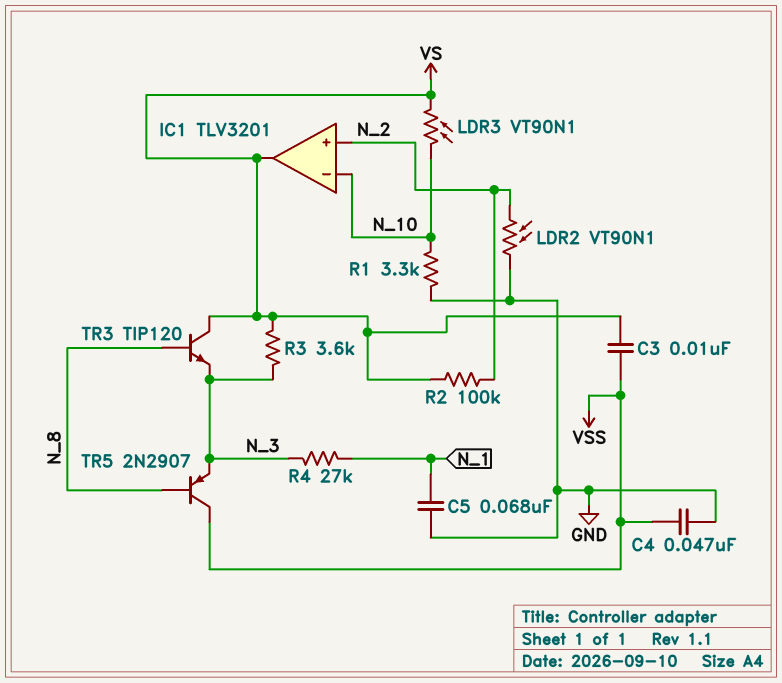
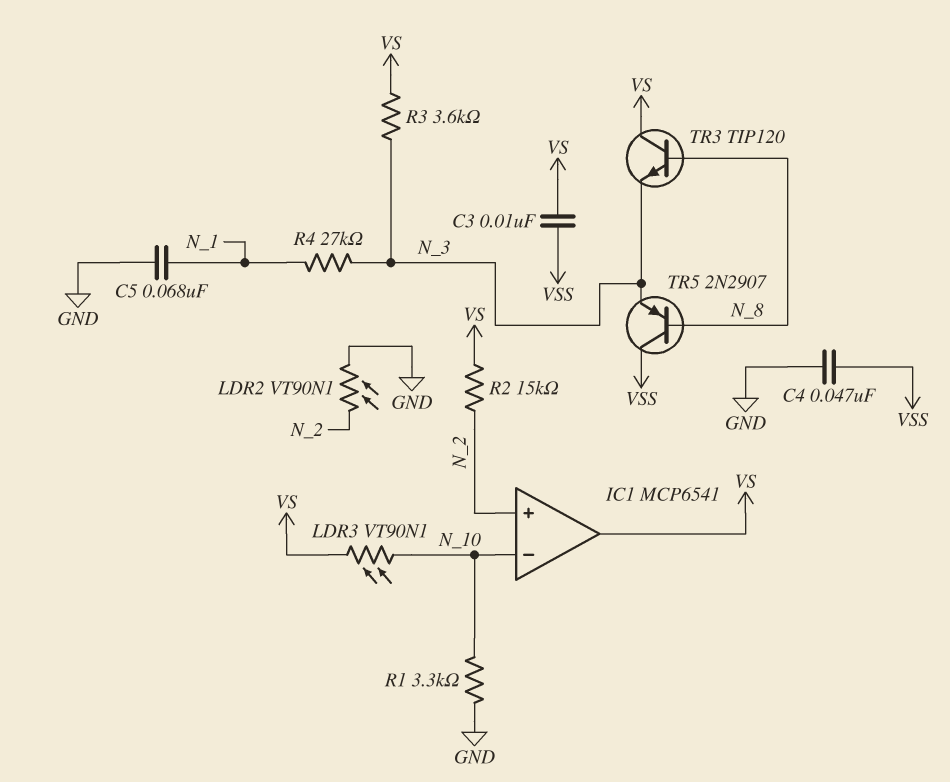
IC1: TLV3201 -> MCP6541
R2: 100k (N_2, VS) -> 15k (N_2, VS)

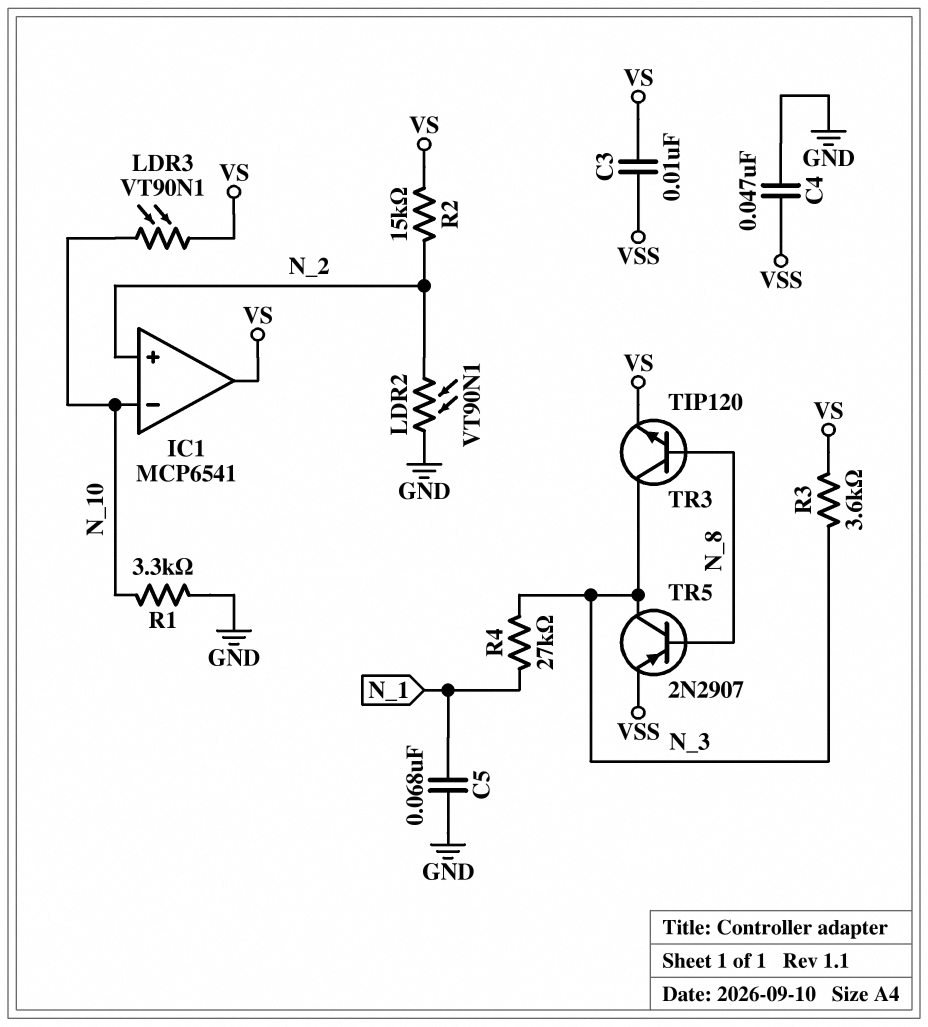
TR3: NPN TIP120 (B N_8, C VS, E N_3) -> NPN TIP120 (B N_8, C N_3, E VS)
TR5: PNP 2N2907 (B N_8, C VSS, E N_3) -> PNP 2N2907 (B N_8, C N_3, E VSS)

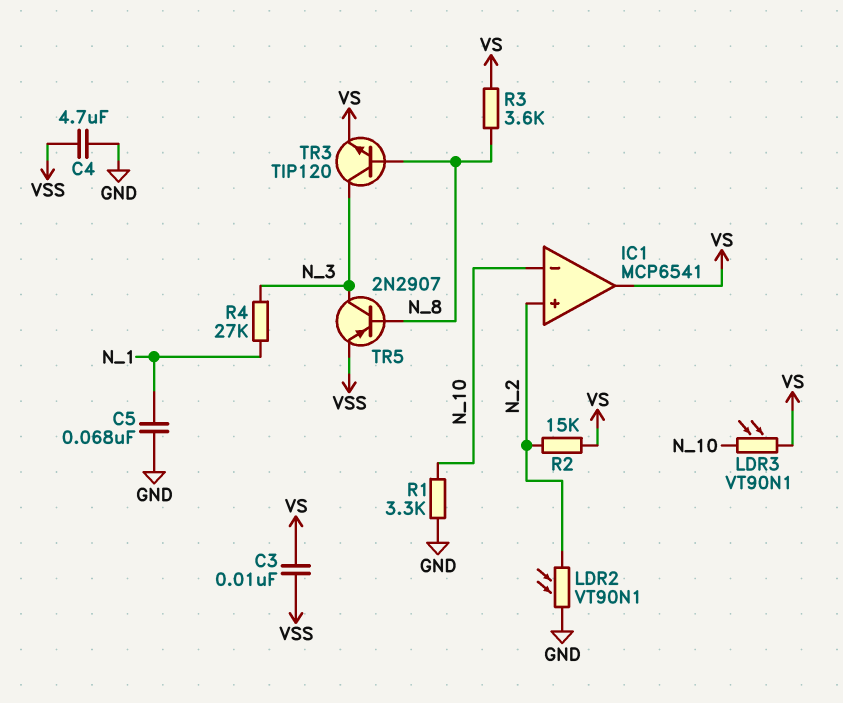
C4: 47nF (GND, VSS) -> 4.7uF (GND, VSS)
R3: 3.6k (N_3, VS) -> 3.6k (N_8, VS)

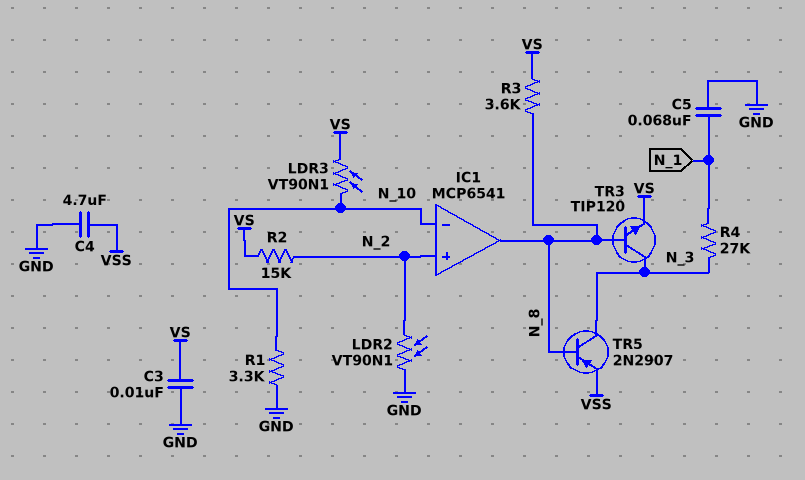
C3: 10nF (VS, VSS) -> 10nF (GND, VS)
IC1 pin out: VS -> N_8

